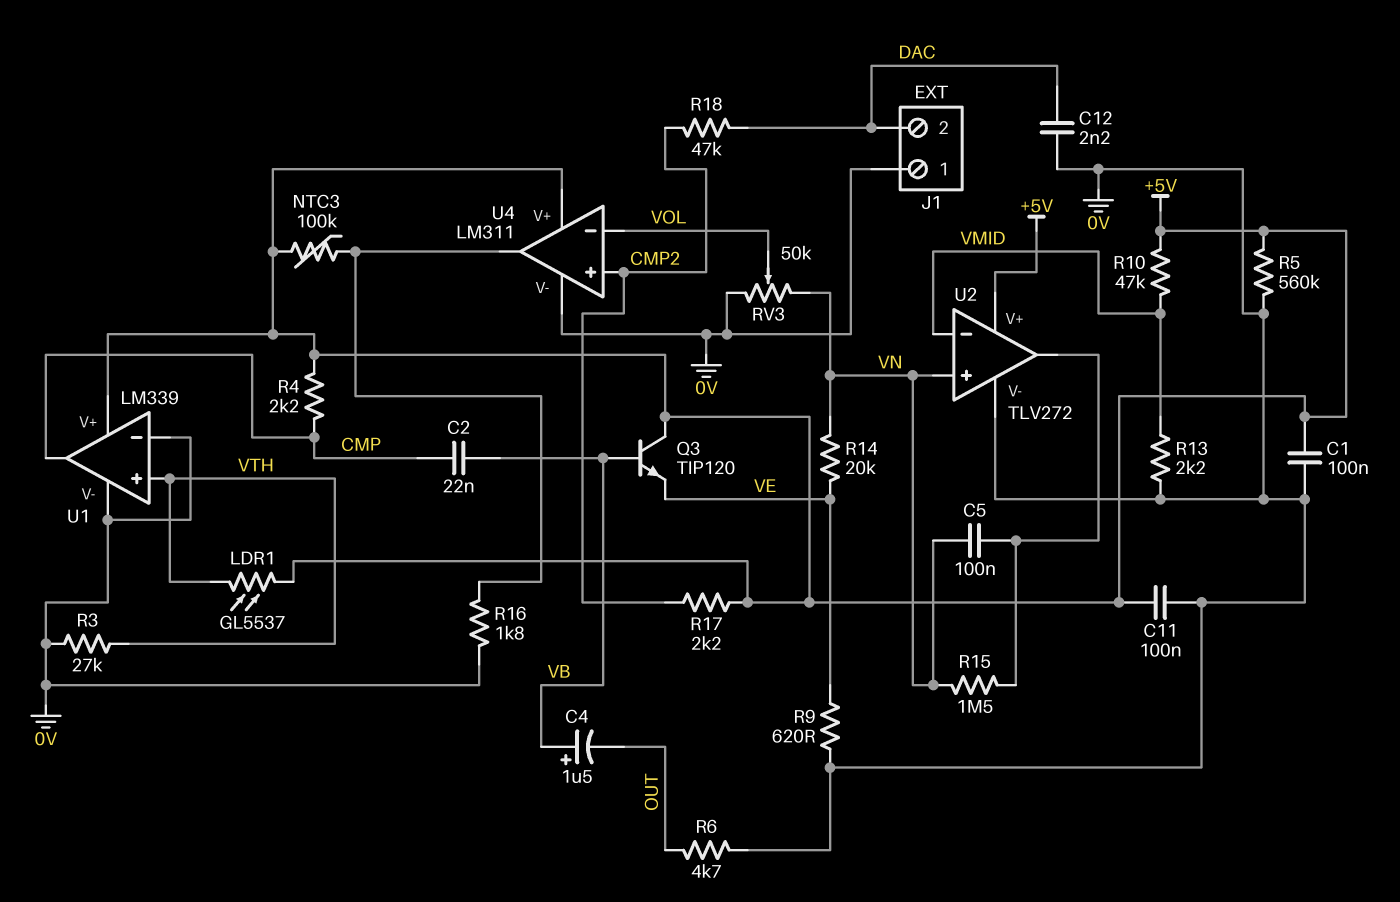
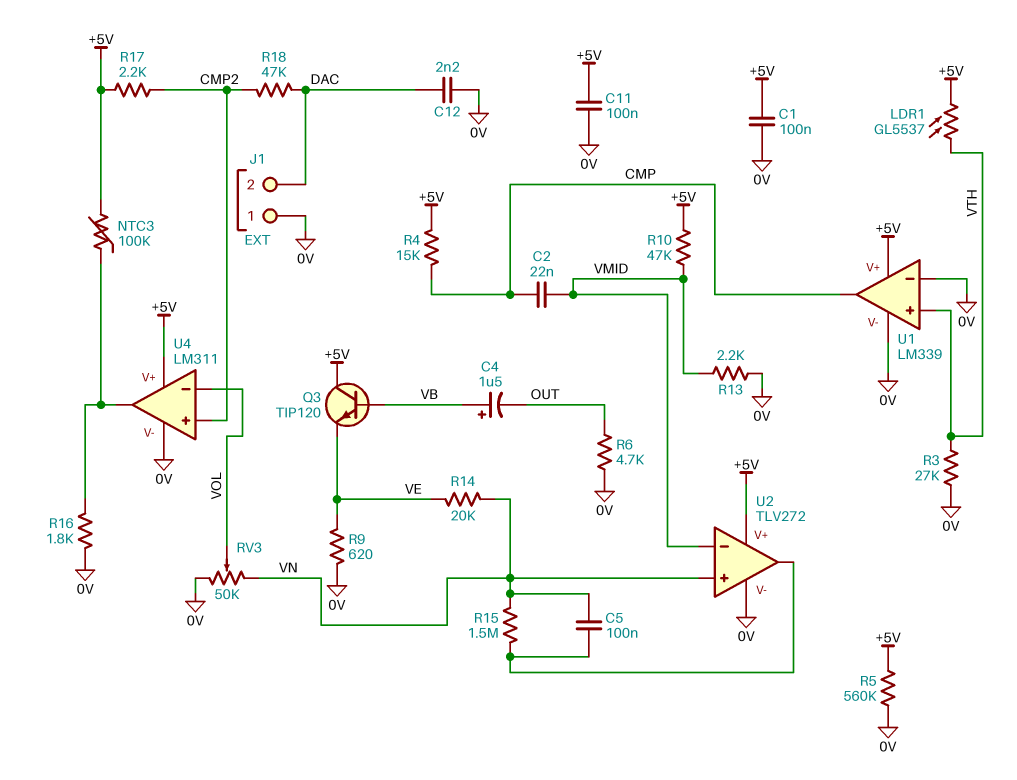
C2: 22nF (CMP, VB) -> 22nF (CMP, VMID)
R4: 2.2k (+5V, CMP) -> 15k (+5V, CMP)

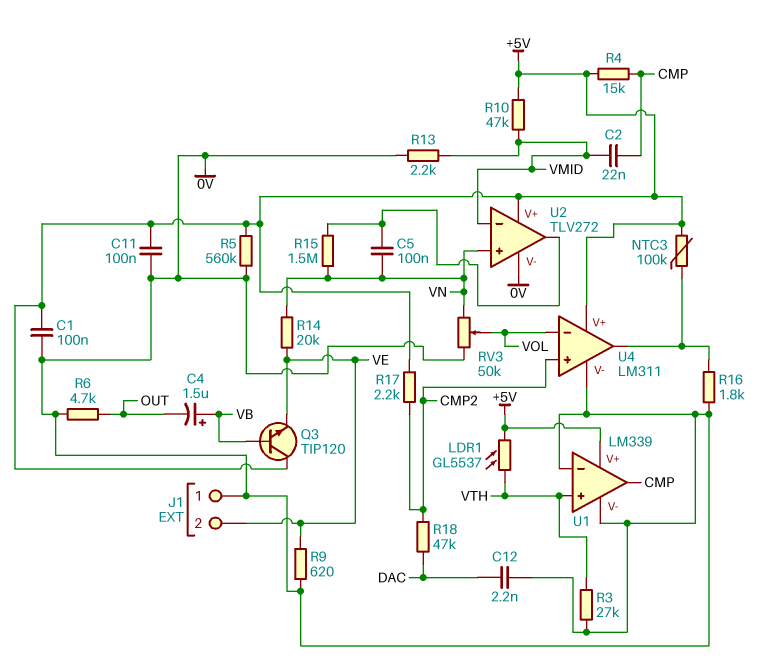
J1 pin 2: DAC -> VE

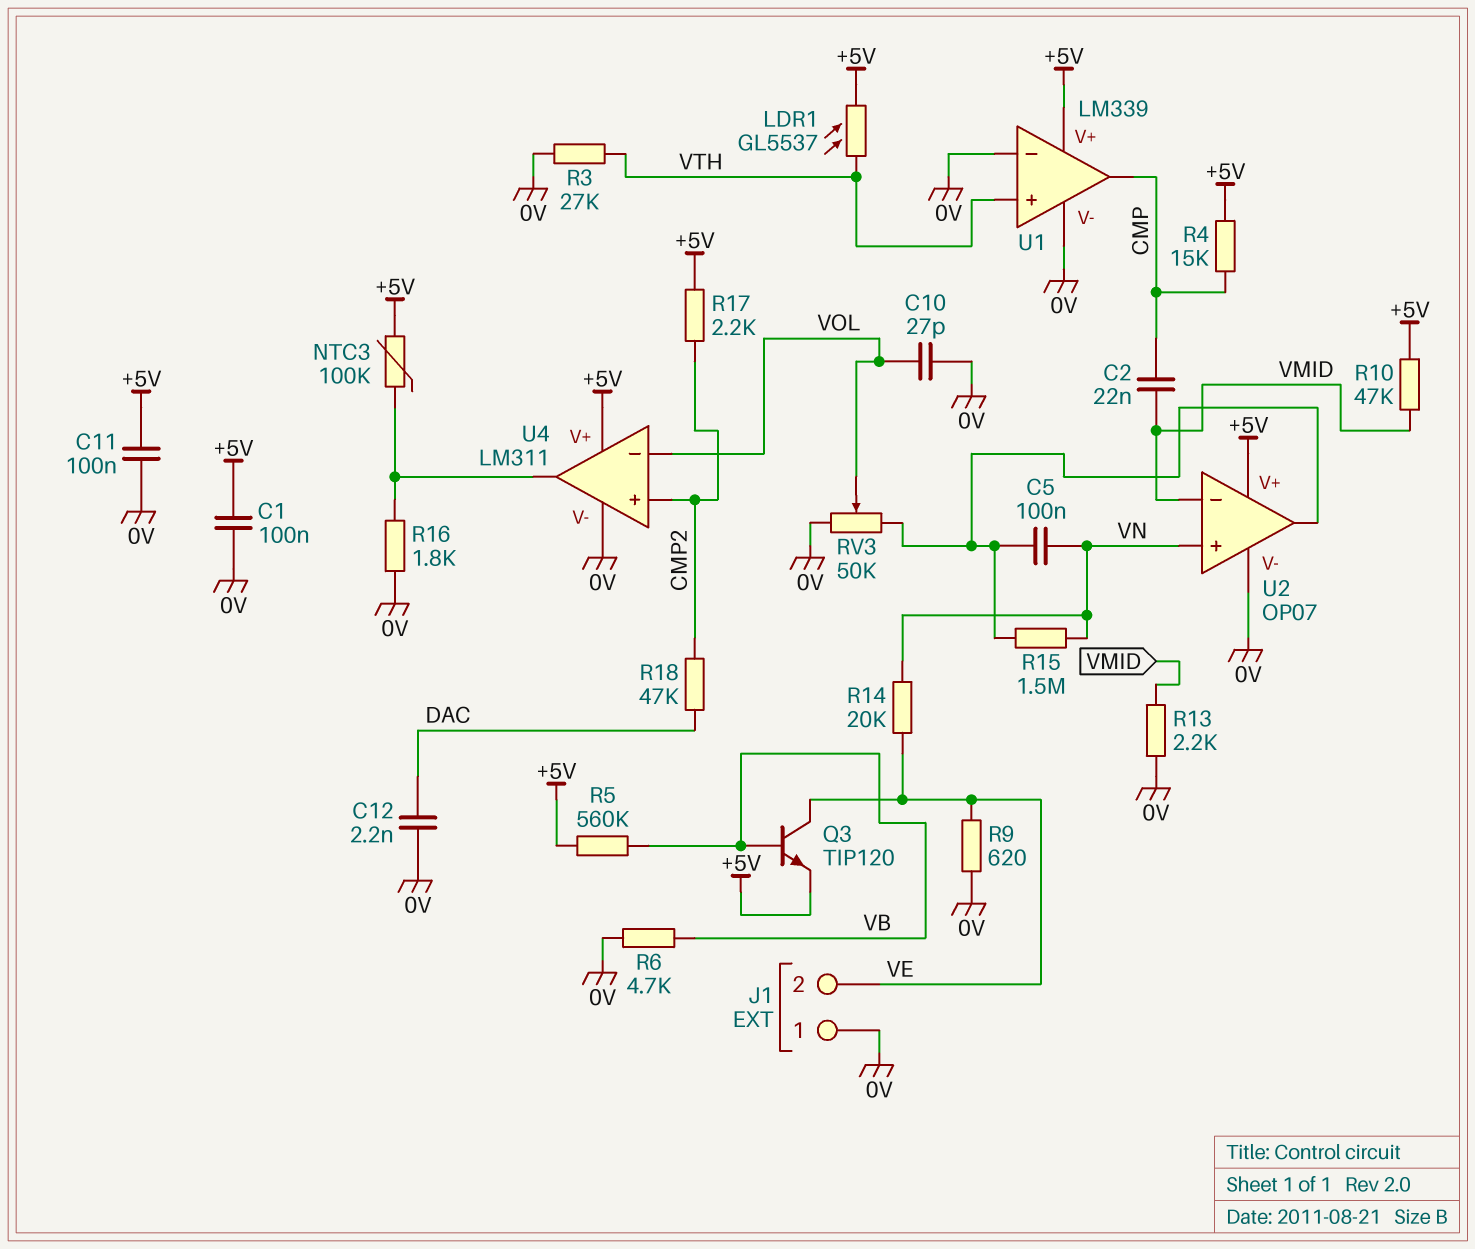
C4: 1.5uF (plus VB, minus OUT) -> none
C10: none -> 27pF (0V, VOL)
Q3: NPN TIP120 (B VB, C +5V, E VE) -> NPN TIP120 (B VB, C VE, E +5V)
R5: 560k (+5V, 0V) -> 560k (+5V, VB)
R6: 4.7k (0V, OUT) -> 4.7k (0V, VB)
RV3: 50k (0V, VN, wiper VOL) -> 50k (0V, U2/out, wiper VOL)
U2: TLV272 -> OP07

